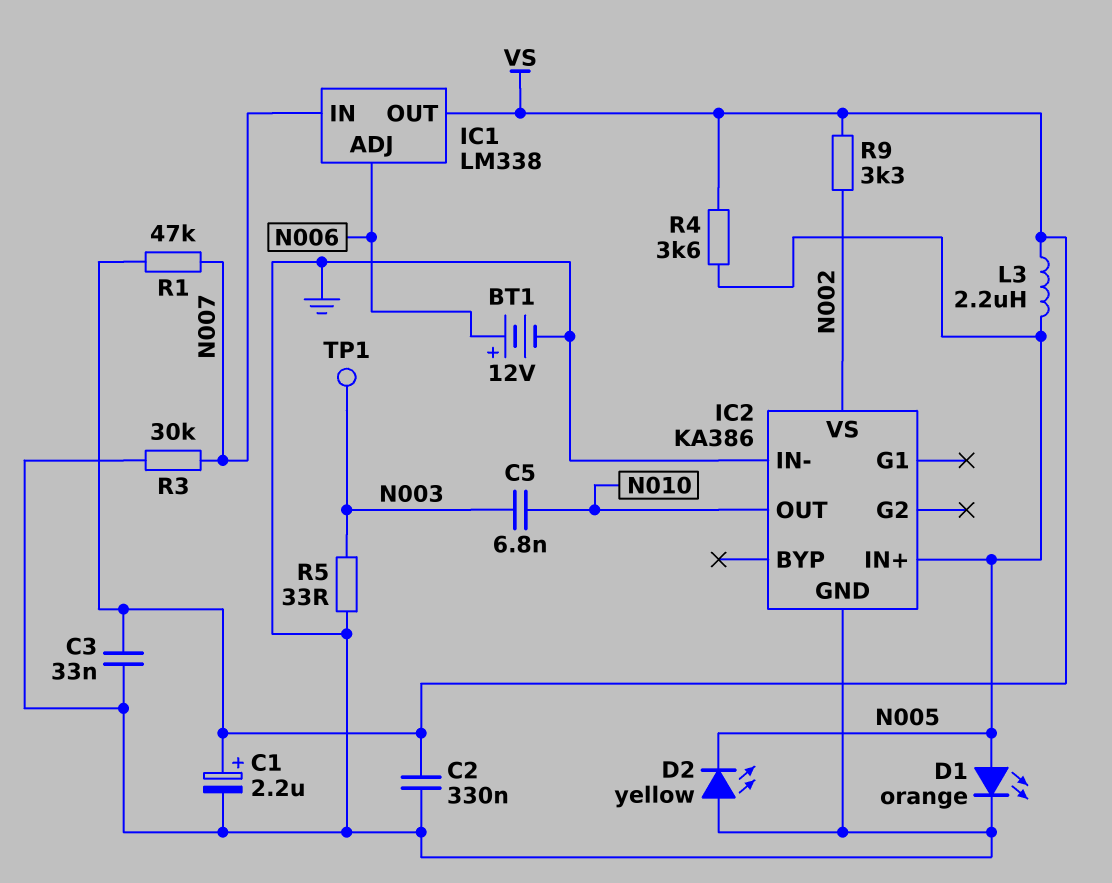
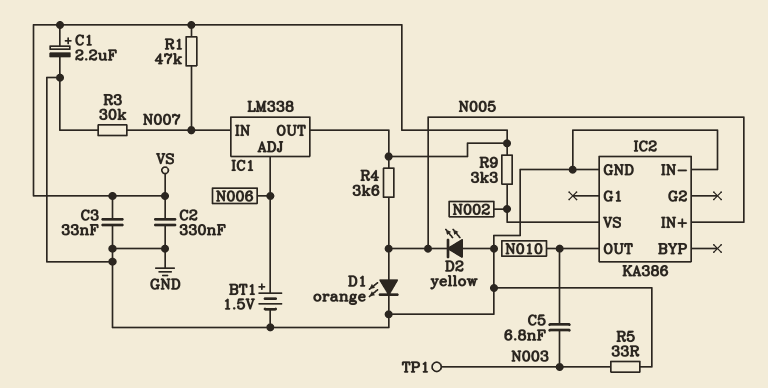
BT1: 12V (plus N006, minus GND) -> 1.5V (plus N006, minus GND)
L3: 2.2uH (N005, VS) -> none

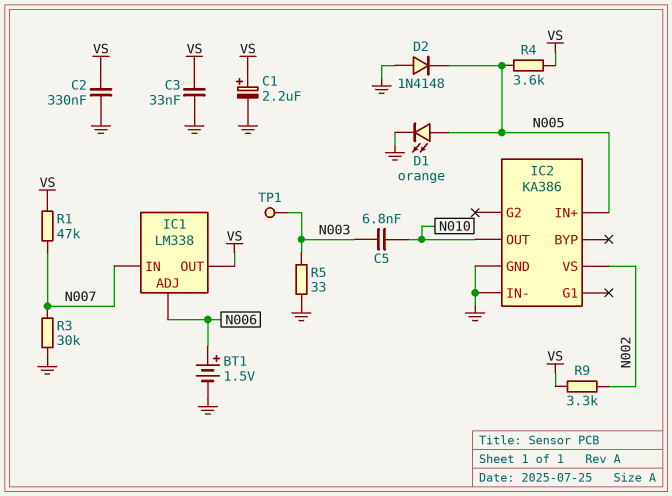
D2: LED yellow (A GND, K N005) -> diode 1N4148 (A GND, K N005)

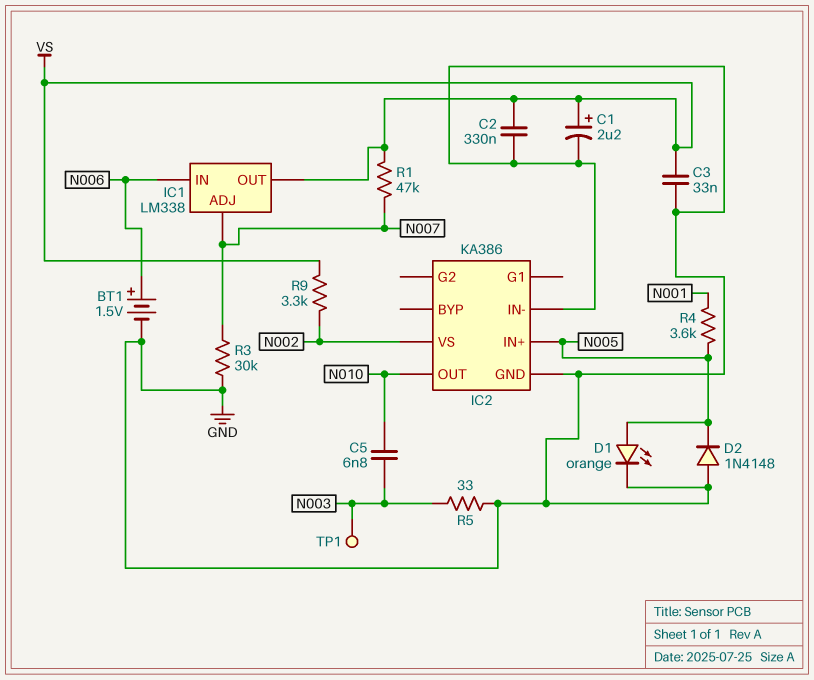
IC1 pin ADJ: N006 -> N007
IC1 pin IN: N007 -> N006
R4: 3.6k (N005, VS) -> 3.6k (N001, N005)

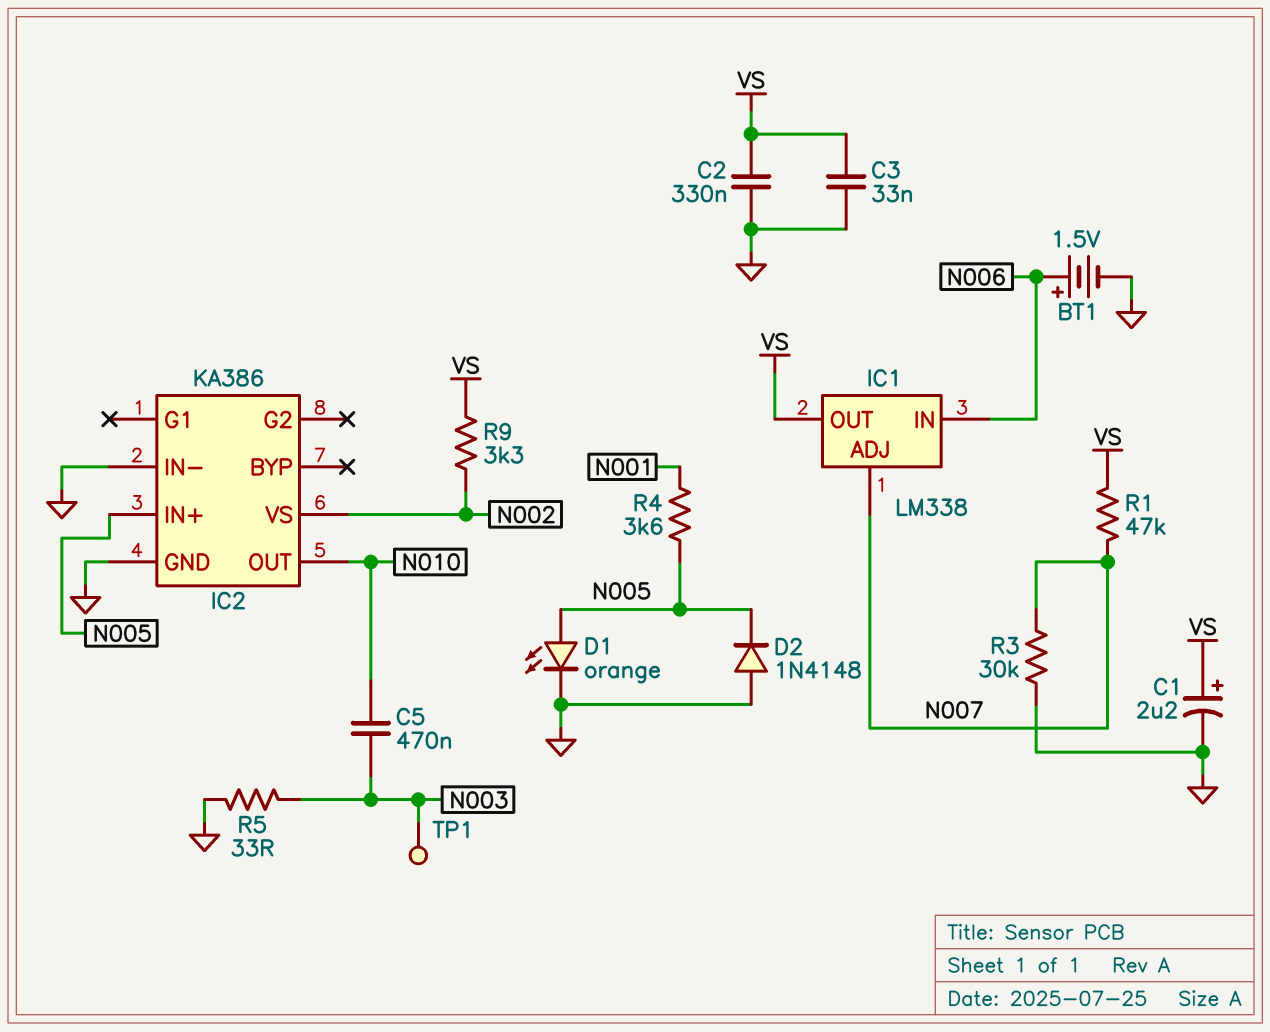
C5: 6.8nF (N003, N010) -> 470nF (N003, N010)

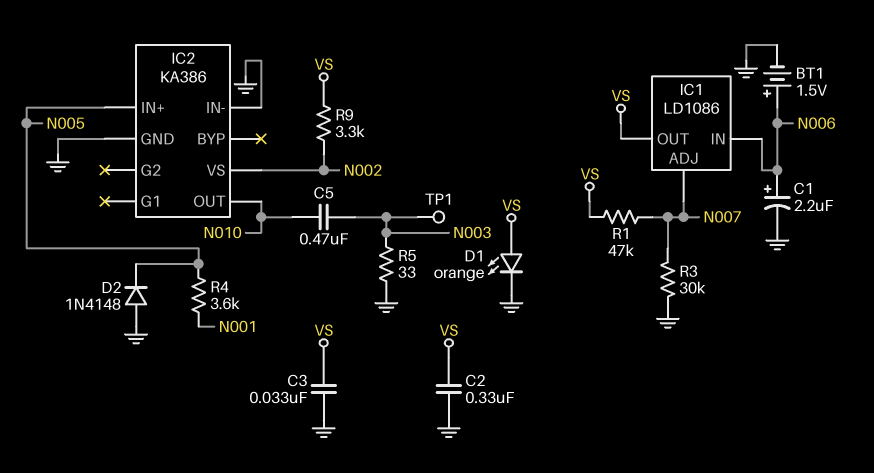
C1: 2.2uF (plus VS, minus GND) -> 2.2uF (plus N006, minus GND)
D1: LED orange (A N005, K GND) -> LED orange (A VS, K GND)
IC1: LM338 -> LD1086

